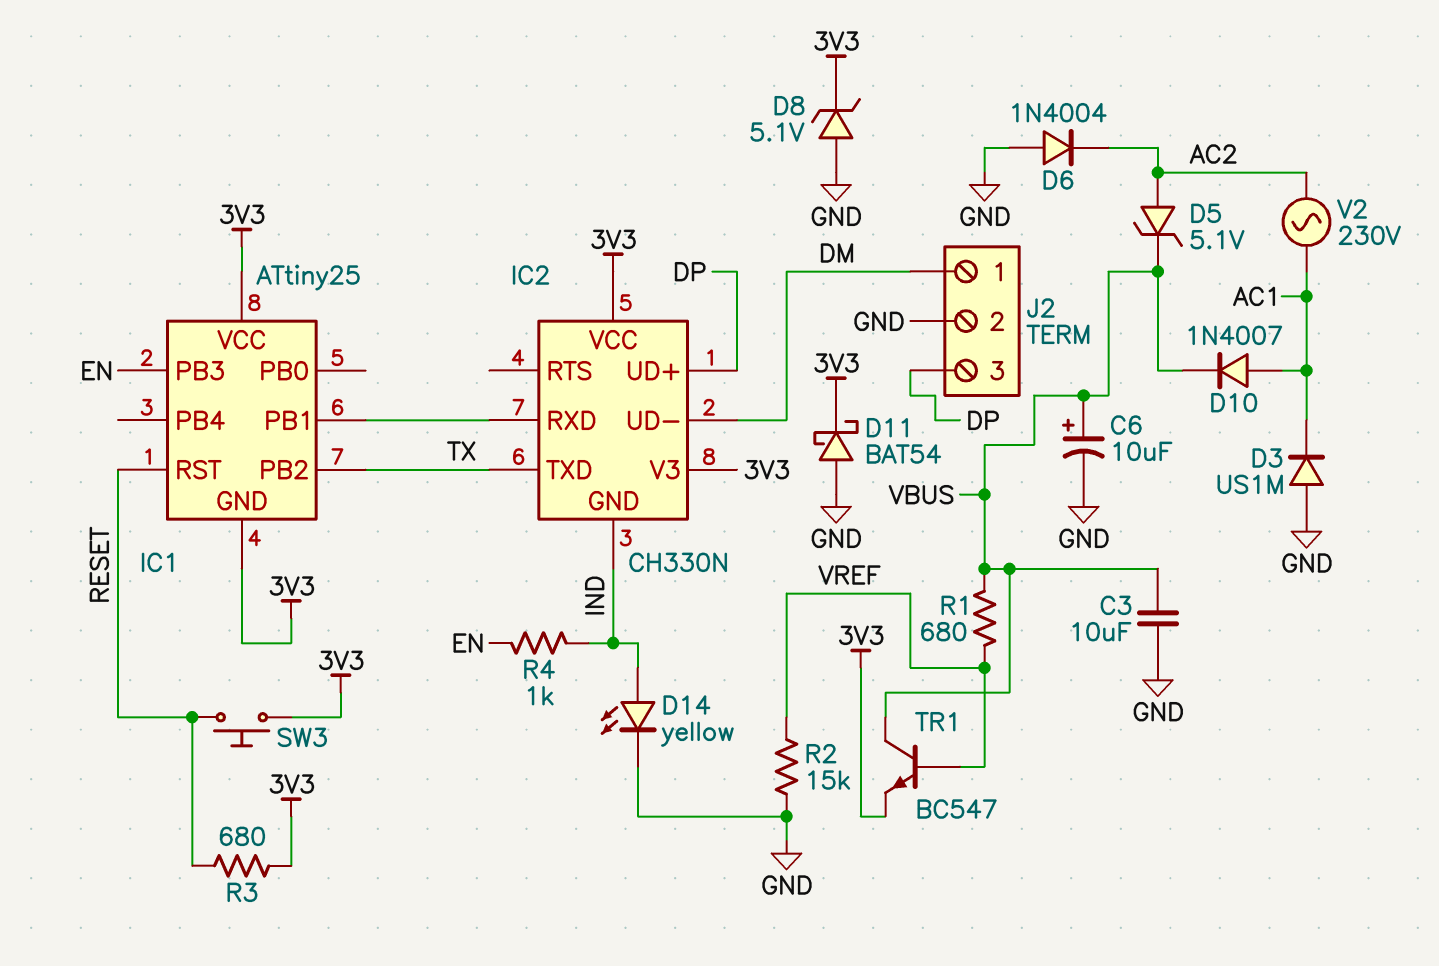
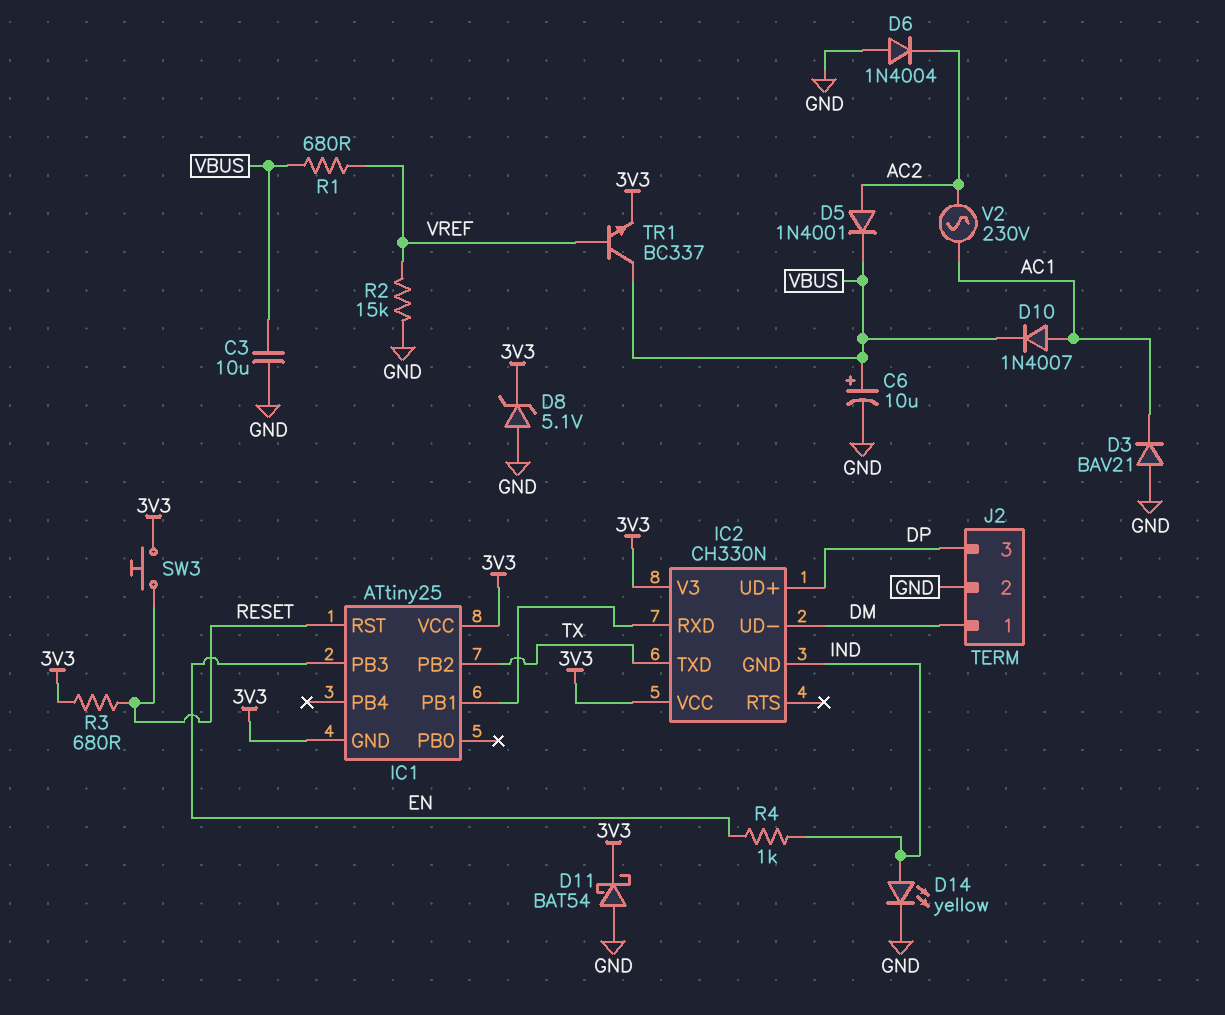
D3: diode US1M (A GND, K AC1) -> diode BAV21 (A GND, K AC1)
D5: zener 5.1V (A AC2, K VBUS) -> diode 1N4001 (A AC2, K VBUS)
TR1: NPN BC547 (B VREF, C VBUS, E 3V3) -> NPN BC337 (B VREF, C VBUS, E 3V3)

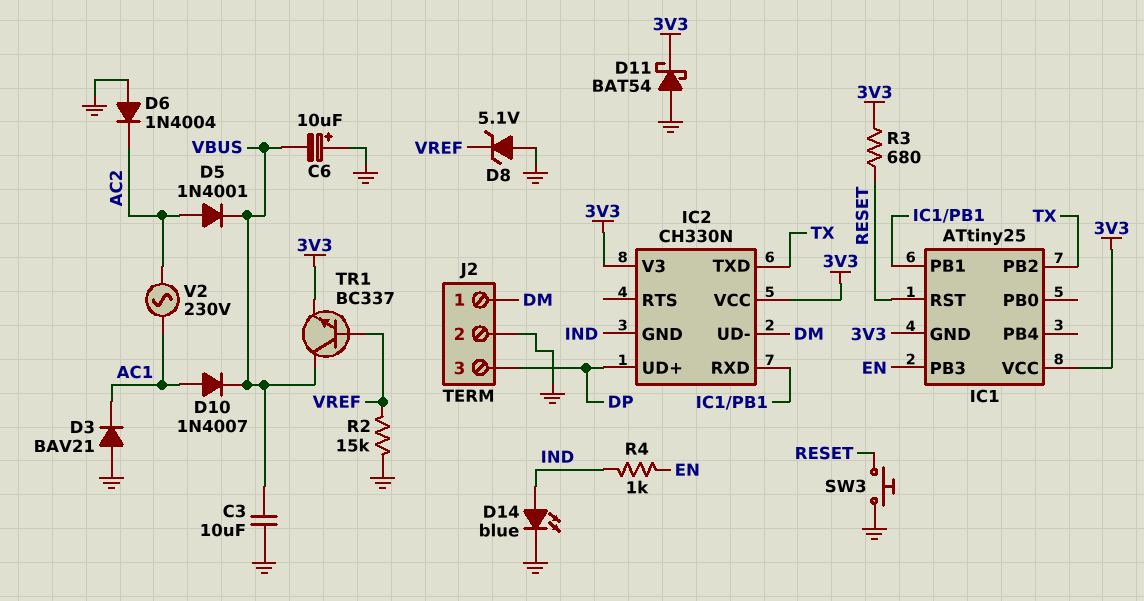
C6: 10uF (plus VBUS, minus GND) -> 10uF (plus GND, minus VBUS)
D8: zener 5.1V (A GND, K 3V3) -> zener 5.1V (A GND, K VREF)
D14: LED yellow (A IND, K GND) -> LED blue (A IND, K GND)
R1: 680 (VBUS, VREF) -> none
SW3: button (3V3, RESET) -> button (GND, RESET)

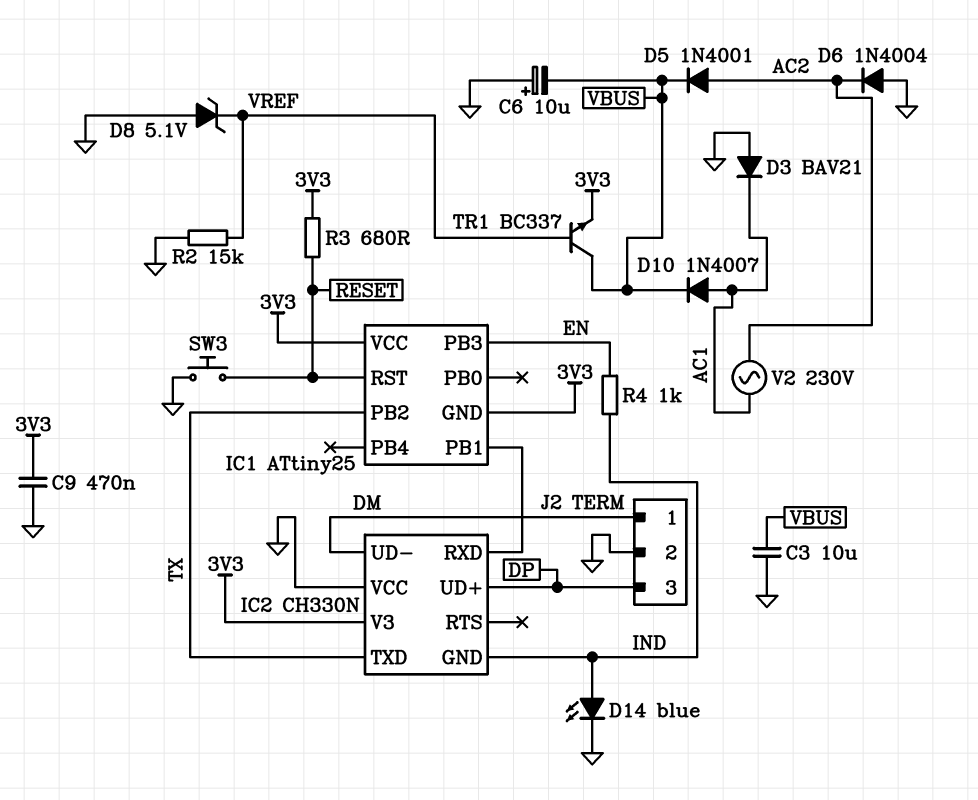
C9: none -> 470nF (3V3, GND)
D11: schottky BAT54 (A GND, K 3V3) -> none
IC2 pin VCC: 3V3 -> GND

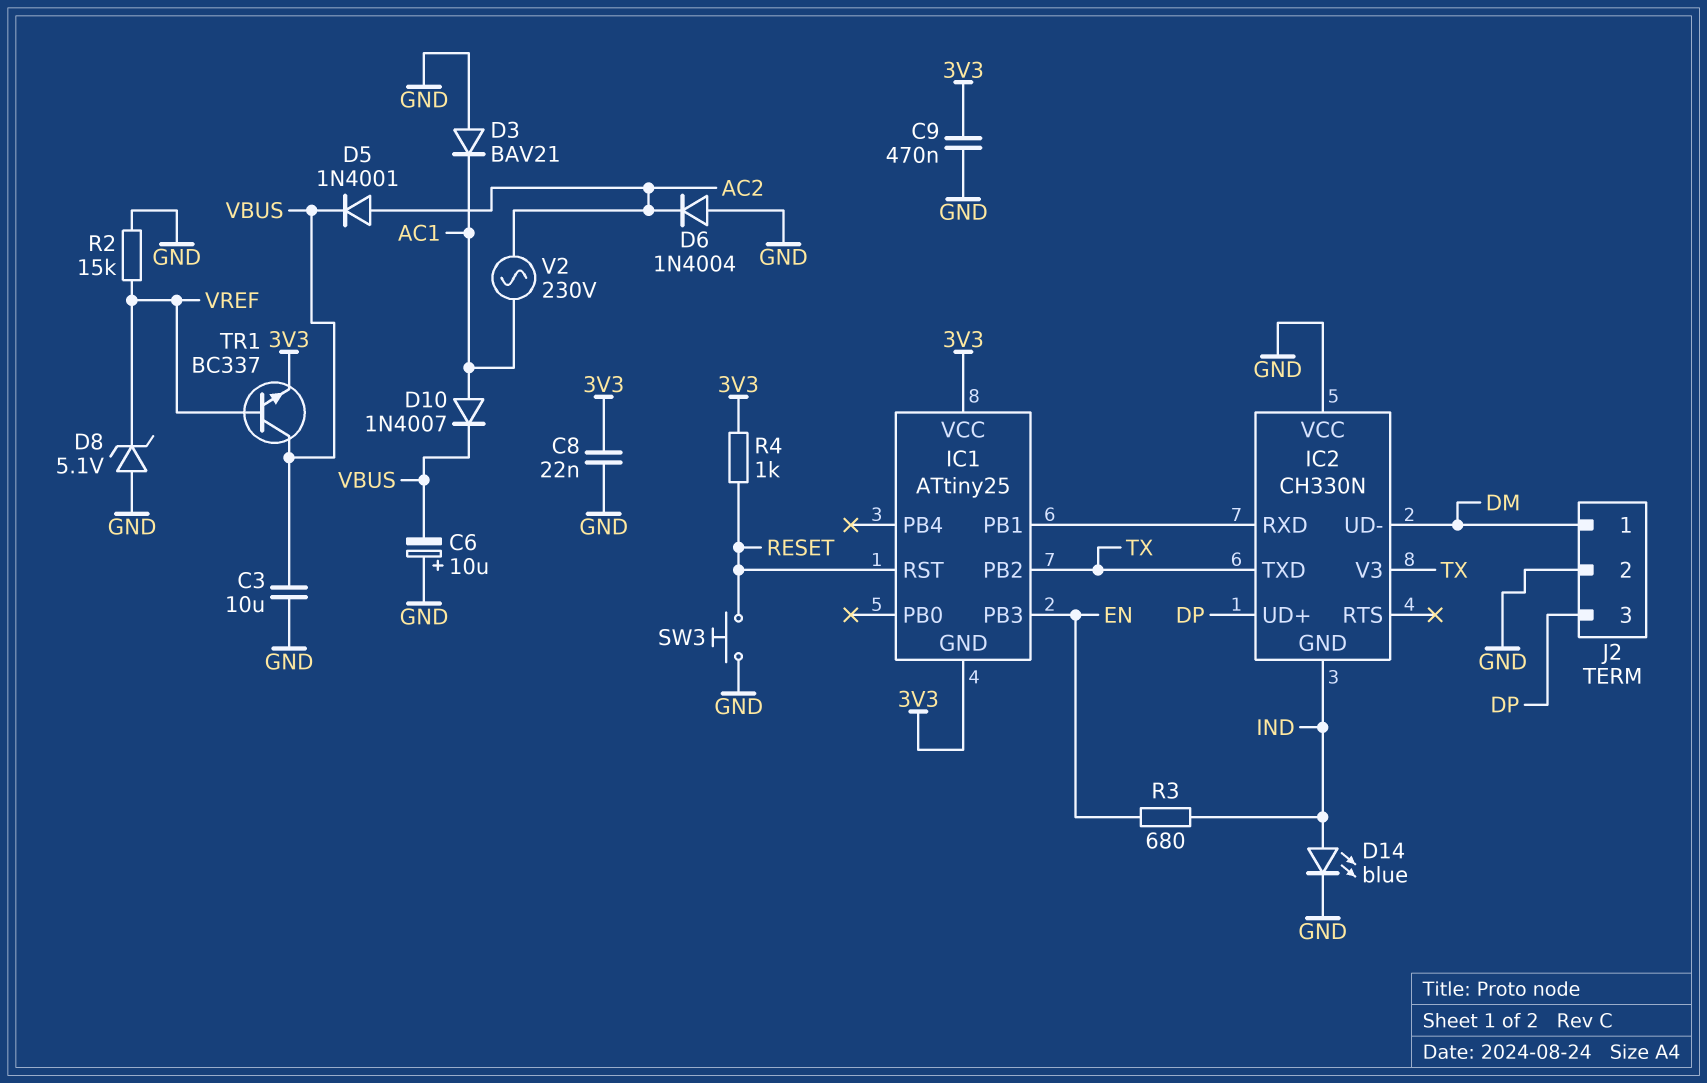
C8: none -> 22nF (3V3, GND)
IC2 pin V3: 3V3 -> TX
R3: 680 (3V3, RESET) -> 680 (EN, IND)
R4: 1k (EN, IND) -> 1k (3V3, RESET)

